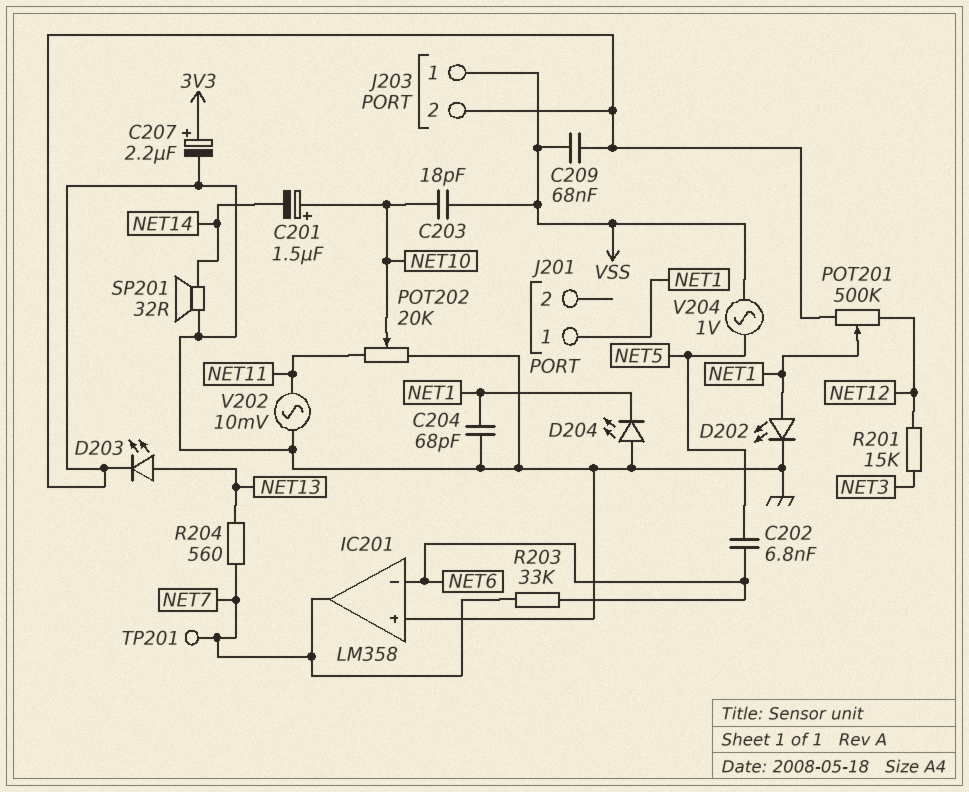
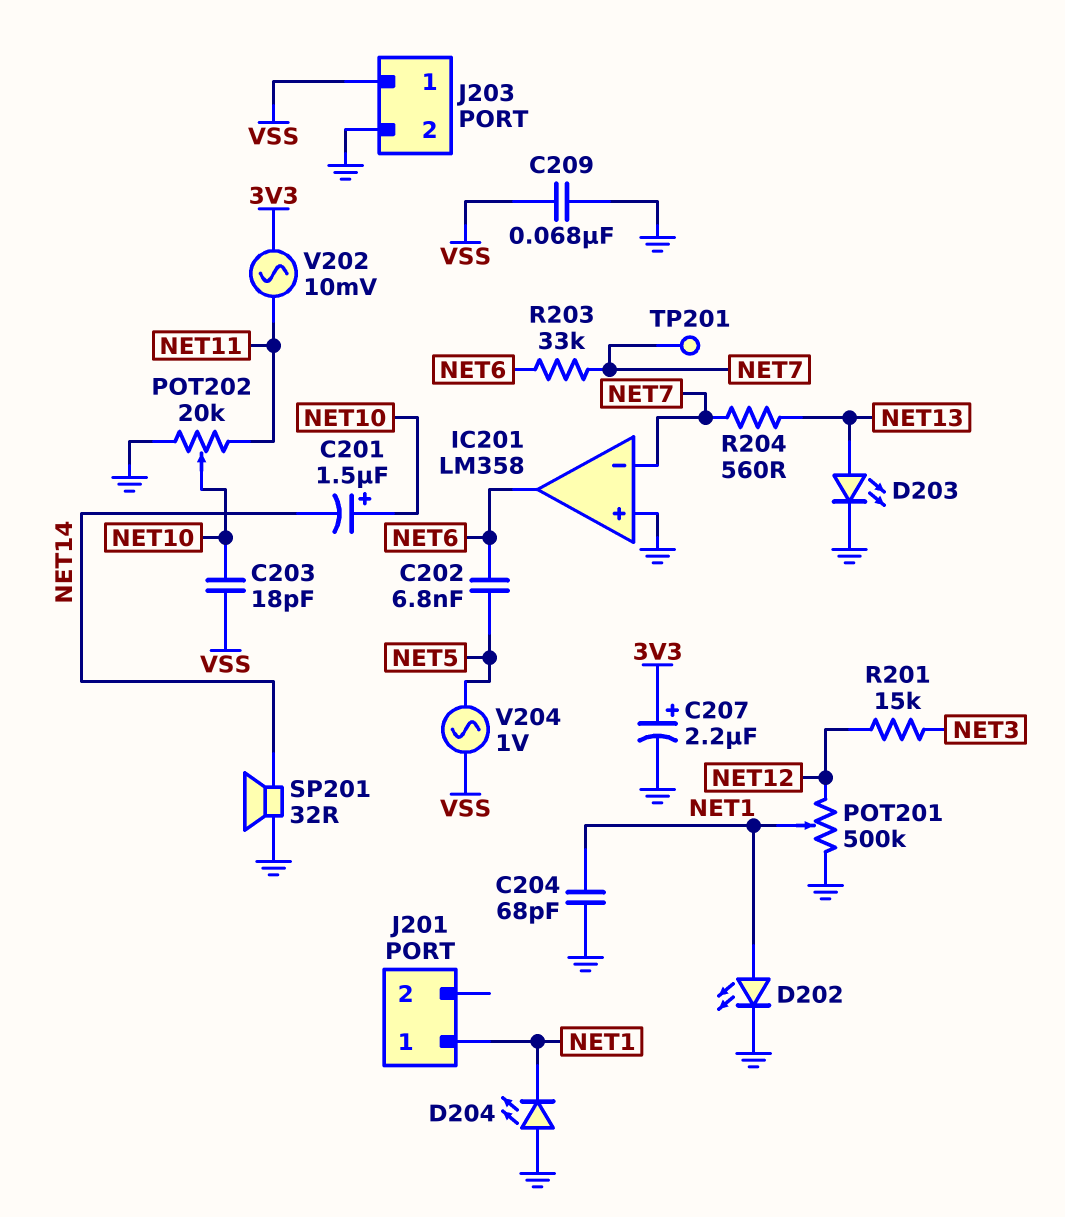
IC201 pin in-: NET6 -> NET7
IC201 pin out: NET7 -> NET6
V202: AC 10mV (GND, NET11) -> AC 10mV (3V3, NET11)

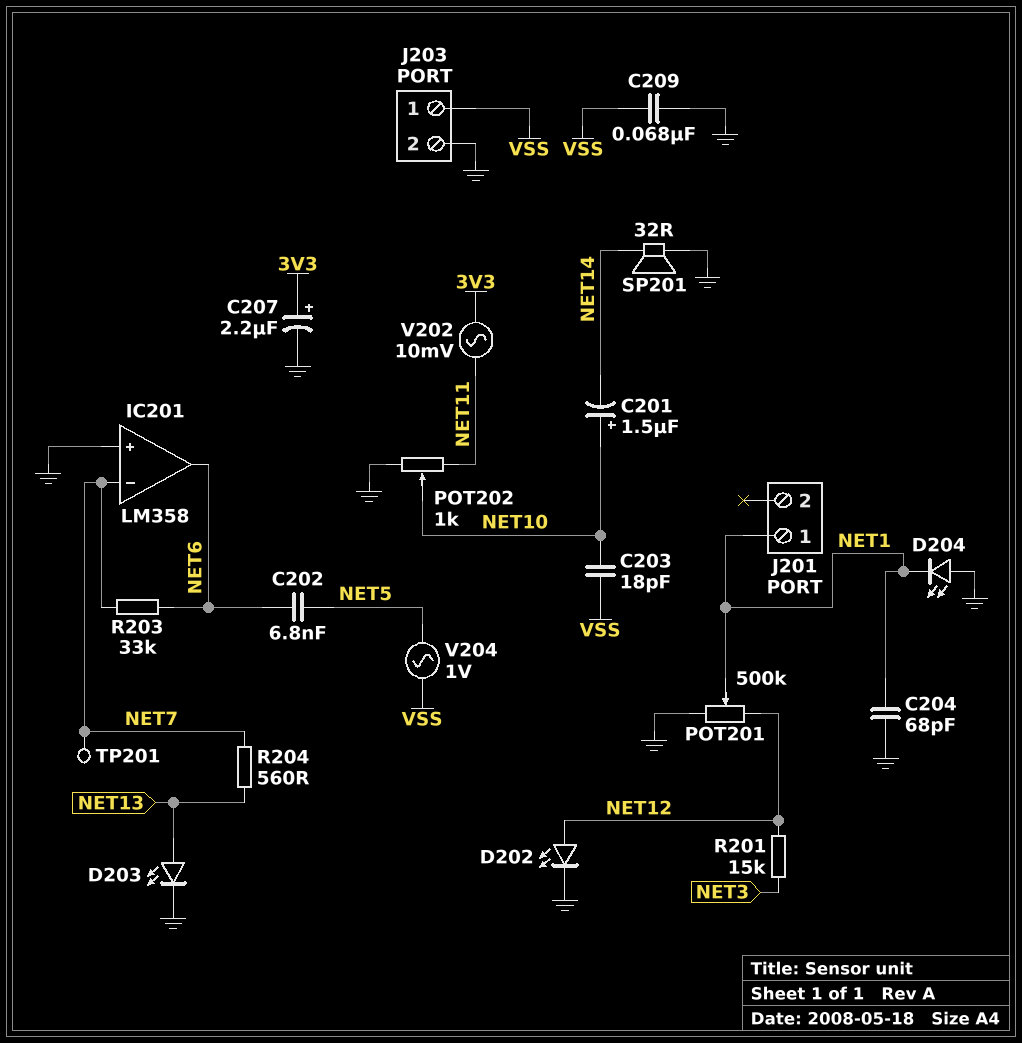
D202: LED (A NET1, K GND) -> LED (A NET12, K GND)
POT202: 20k (GND, NET11, wiper NET10) -> 1k (GND, NET11, wiper NET10)

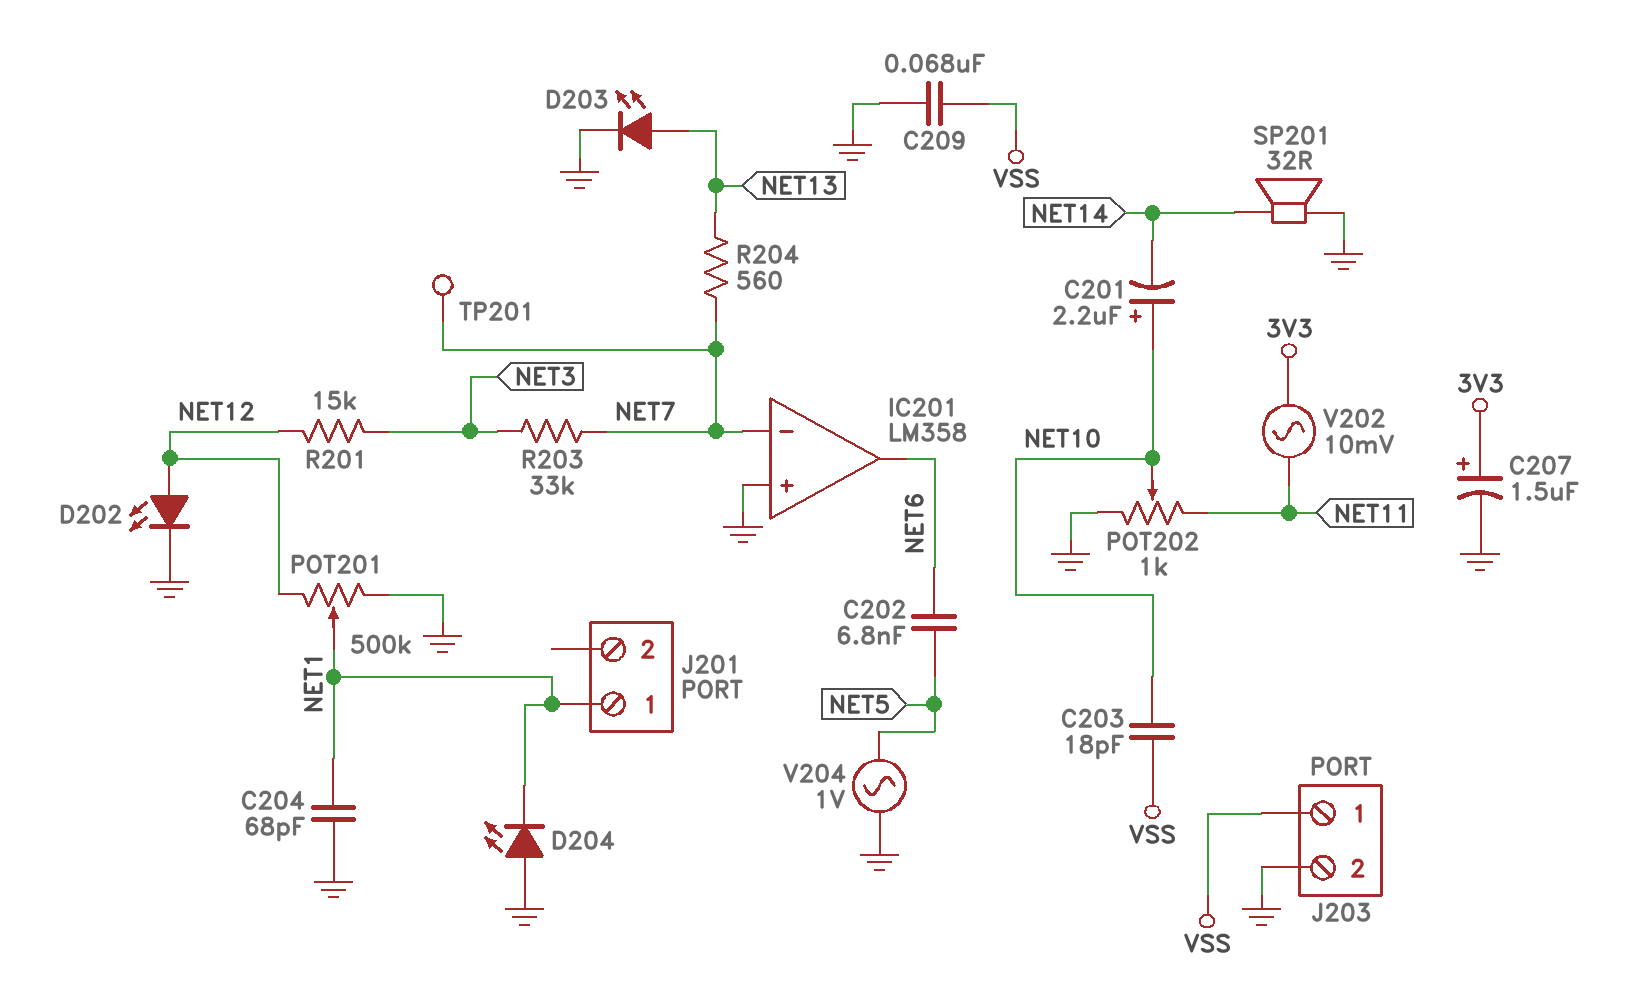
C201: 1.5uF (plus NET10, minus NET14) -> 2.2uF (plus NET10, minus NET14)
C207: 2.2uF (plus 3V3, minus GND) -> 1.5uF (plus 3V3, minus GND)
R203: 33k (NET6, NET7) -> 33k (NET3, NET7)
V204: AC 1V (NET5, VSS) -> AC 1V (GND, NET5)

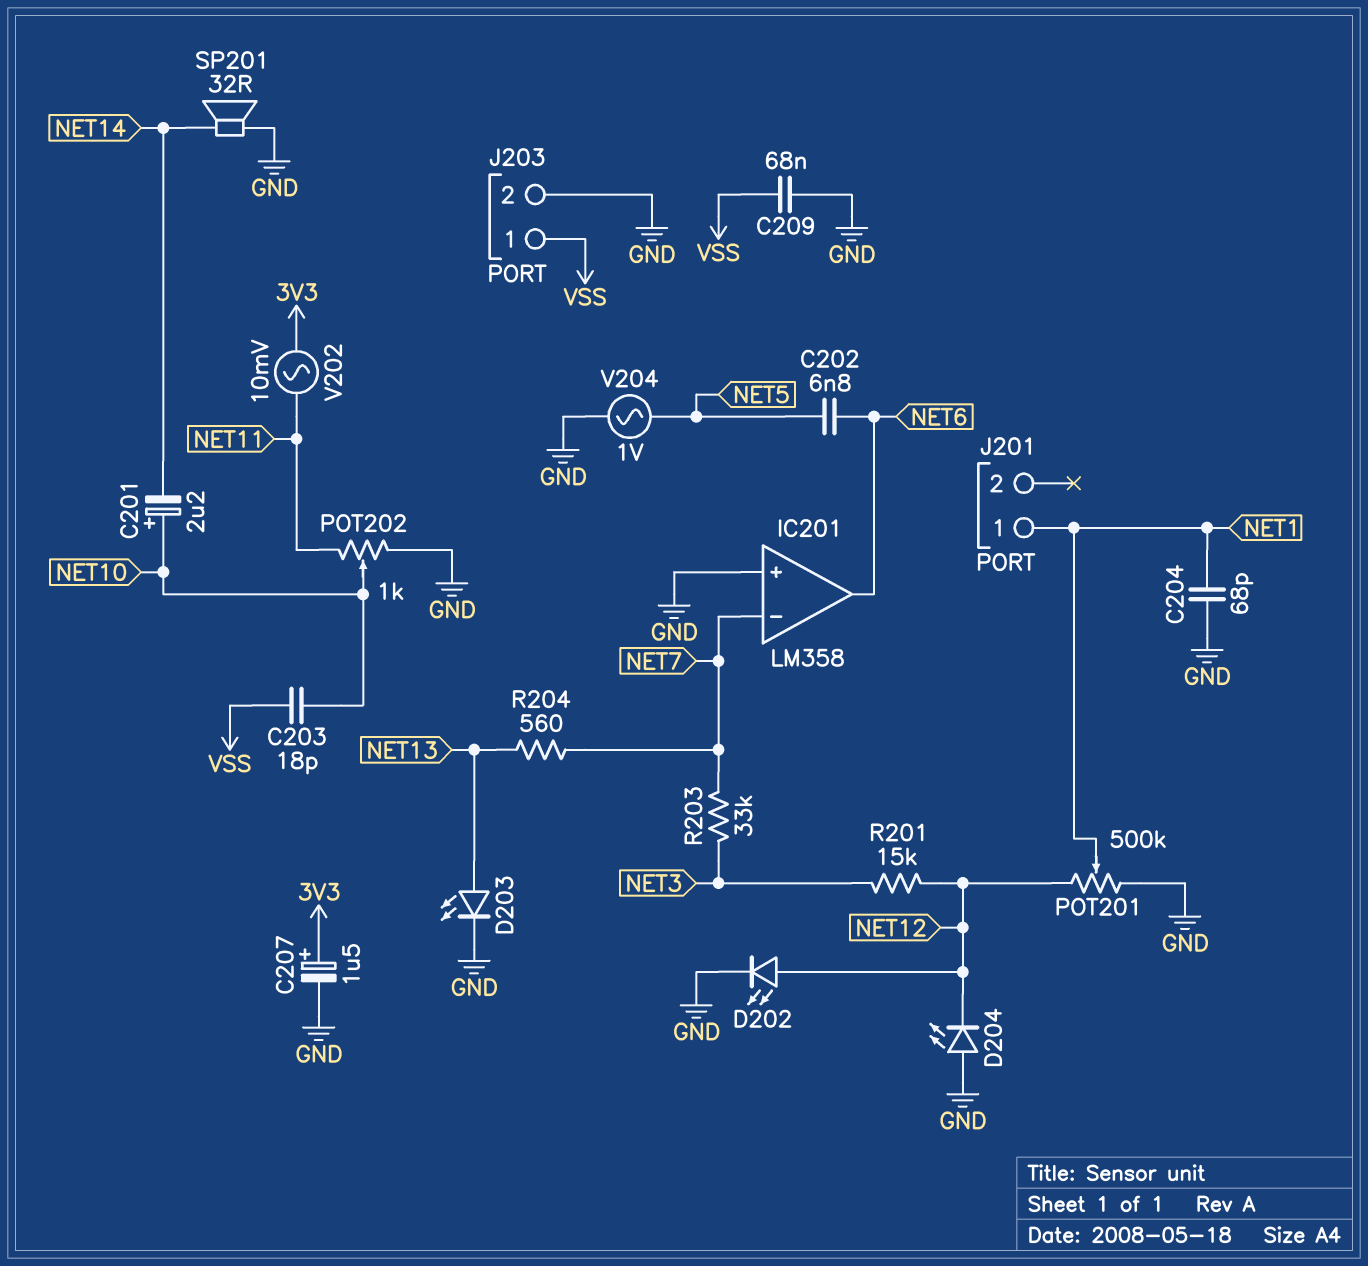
D204: LED (A GND, K NET1) -> LED (A GND, K NET12)
TP201: test point (NET7) -> none

